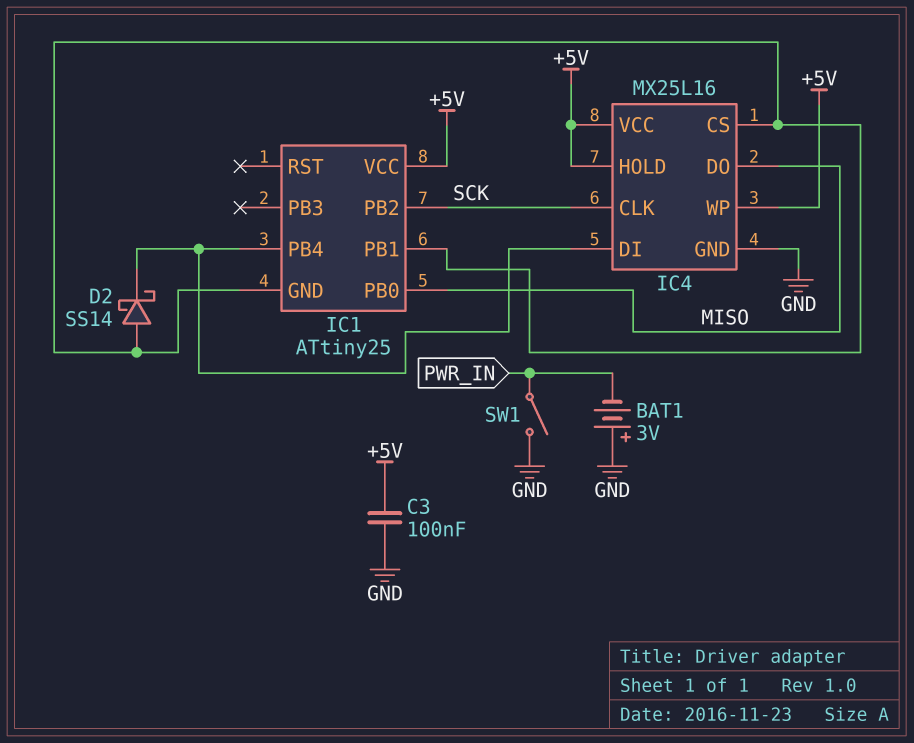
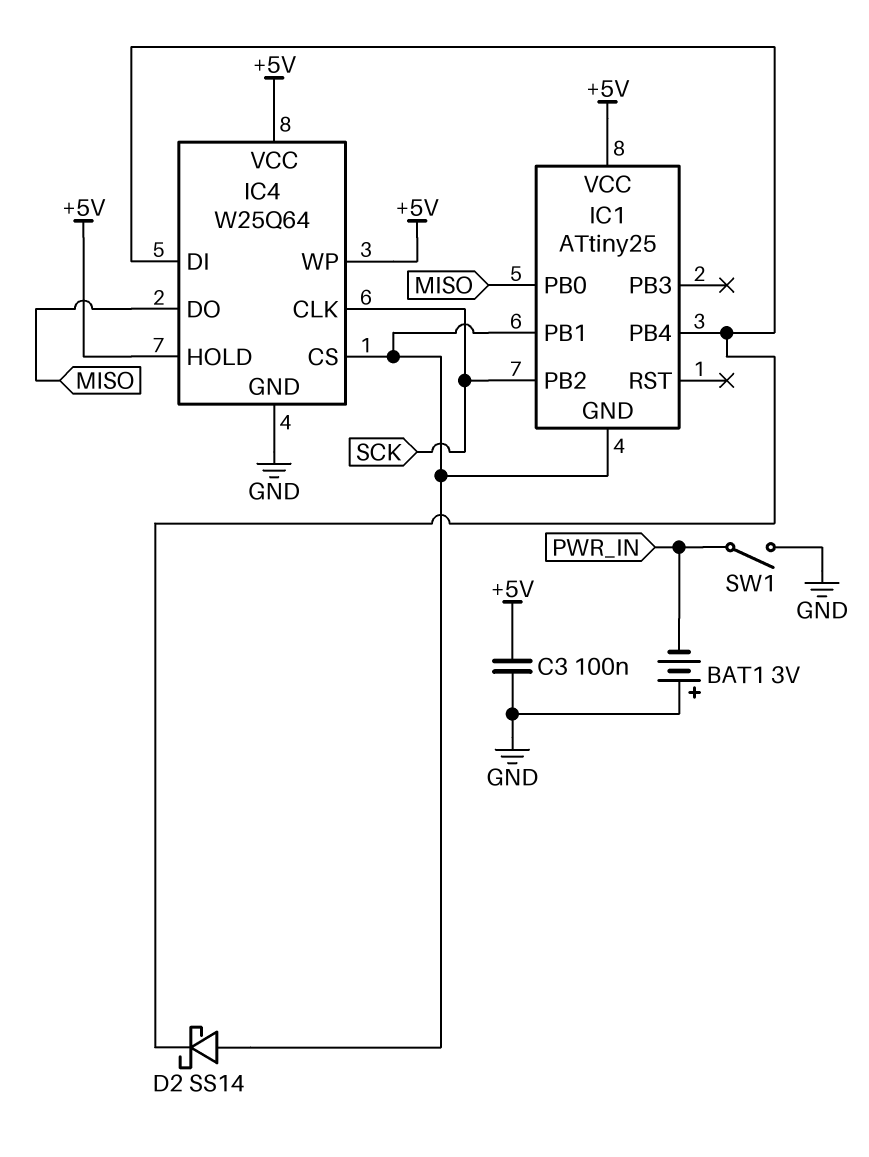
IC4: MX25L16 -> W25Q64

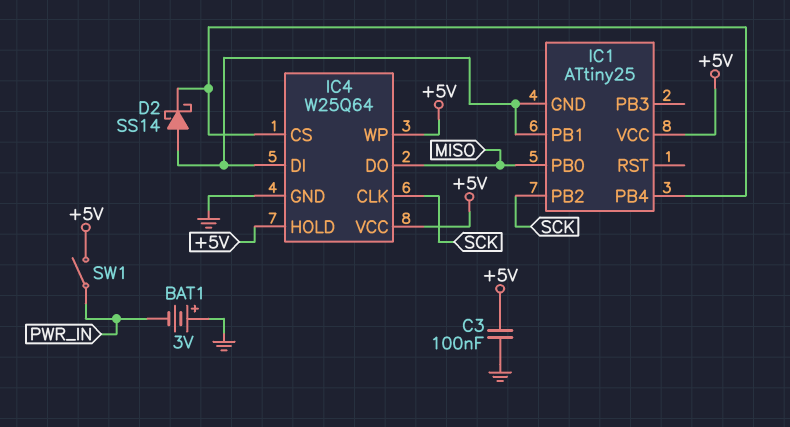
IC4 pin CS: IC1/GND -> IC1/PB4
IC4 pin DI: IC1/PB4 -> IC1/GND
SW1: switch (GND, PWR_IN) -> switch (+5V, PWR_IN)

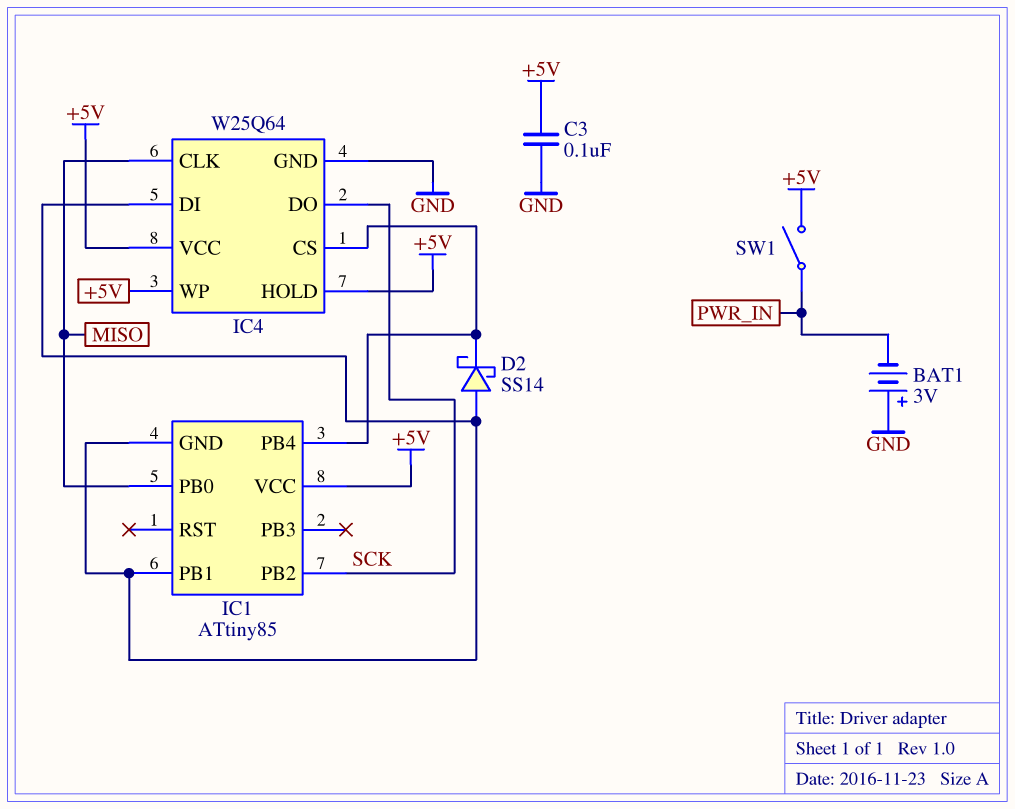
IC1: ATtiny25 -> ATtiny85
IC4 pin CLK: SCK -> MISO
IC4 pin DO: MISO -> SCK

